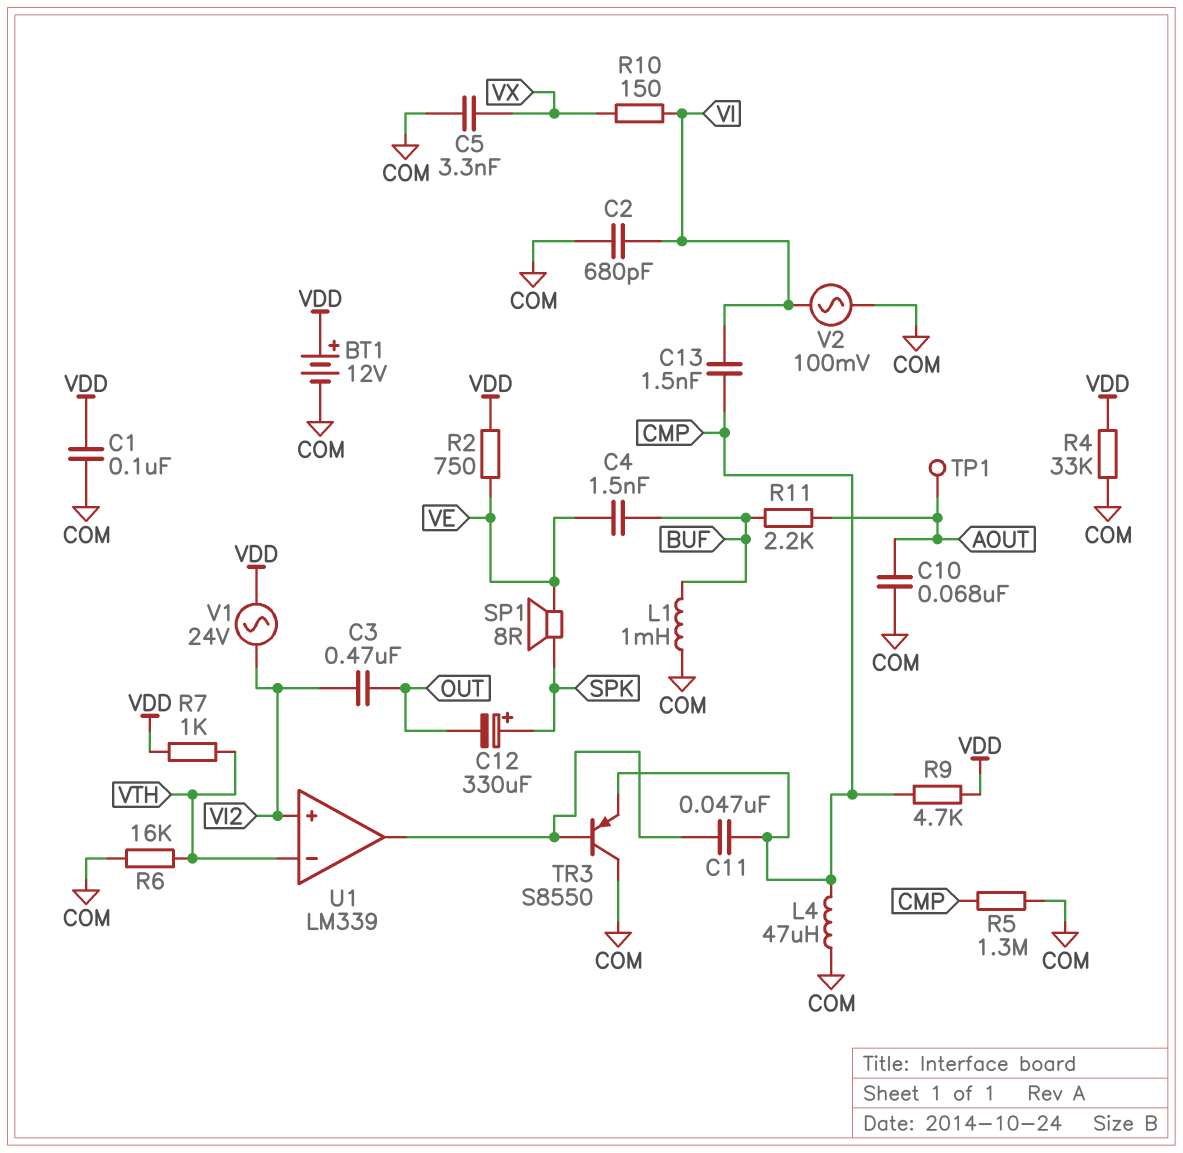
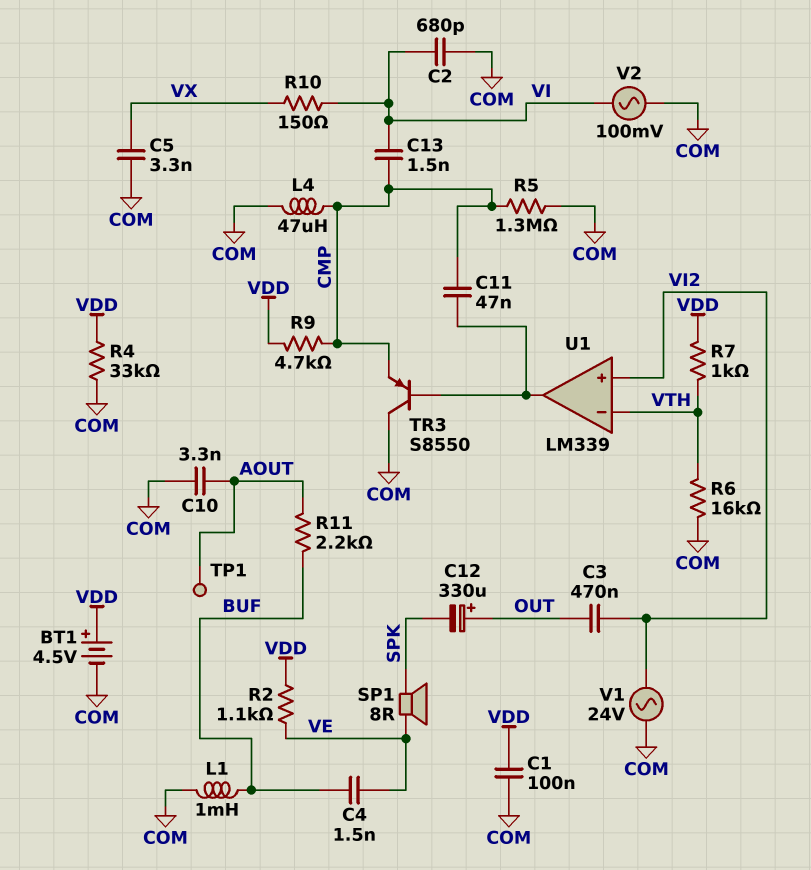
BT1: 12V (plus VDD, minus COM) -> 4.5V (plus VDD, minus COM)
C10: 68nF (AOUT, COM) -> 3.3nF (AOUT, COM)
C12: 330uF (plus SPK, minus OUT) -> 330uF (plus OUT, minus SPK)
R2: 750 (VDD, VE) -> 1.1k (VDD, VE)
V1: AC 24V (VDD, VI2) -> AC 24V (COM, VI2)

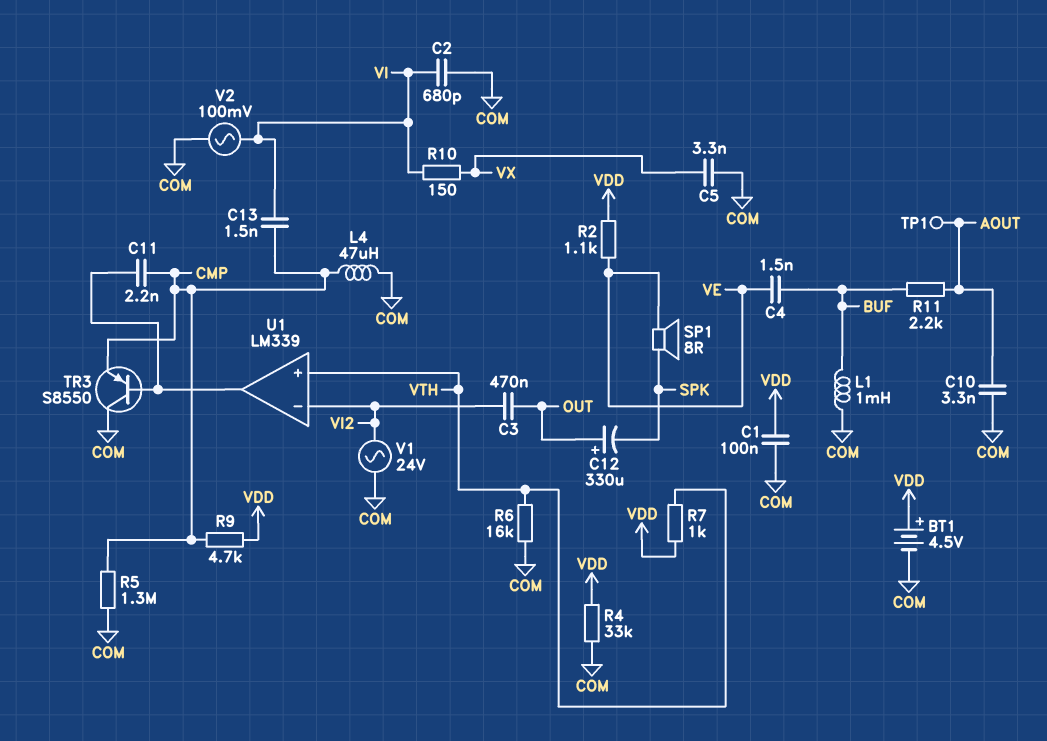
C11: 47nF (CMP, U1/out) -> 2.2nF (CMP, U1/out)
U1 pin in+: VI2 -> VTH
U1 pin in-: VTH -> VI2

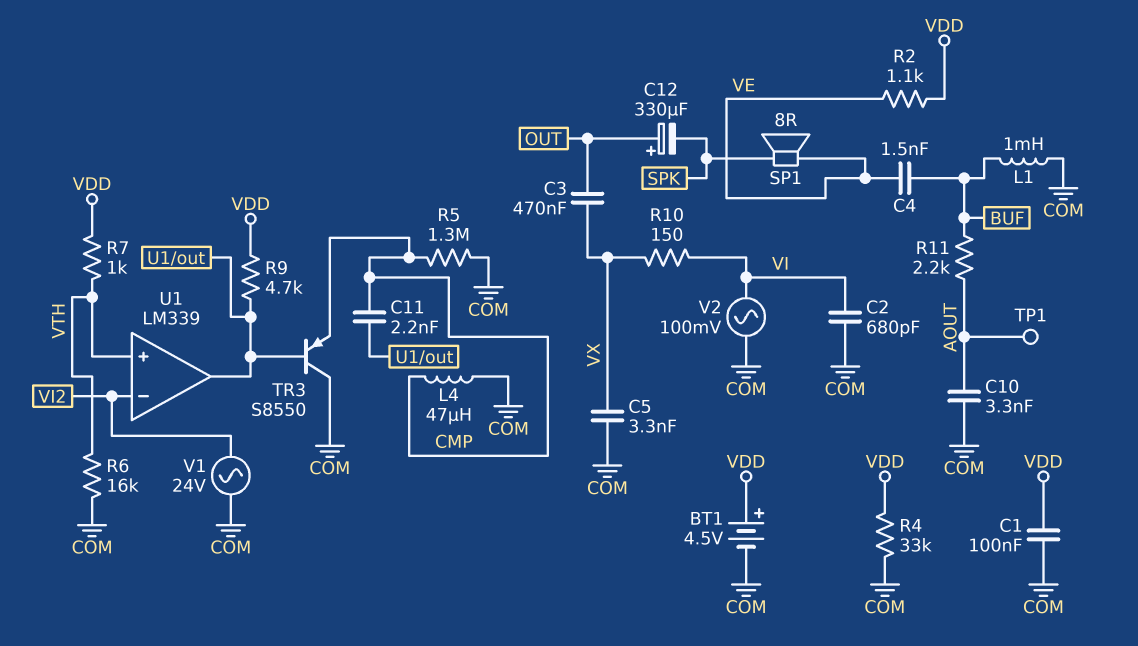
C3: 470nF (OUT, VI2) -> 470nF (OUT, VX)
C13: 1.5nF (CMP, VI) -> none
R9: 4.7k (CMP, VDD) -> 4.7k (U1/out, VDD)

